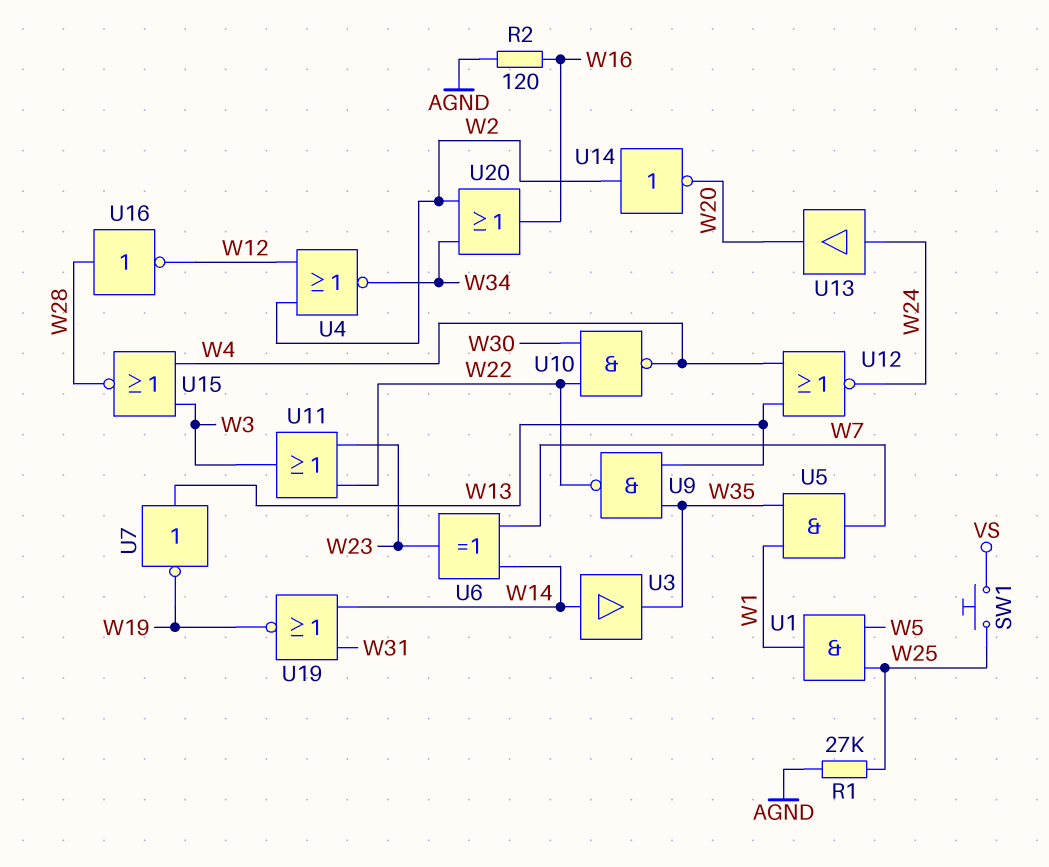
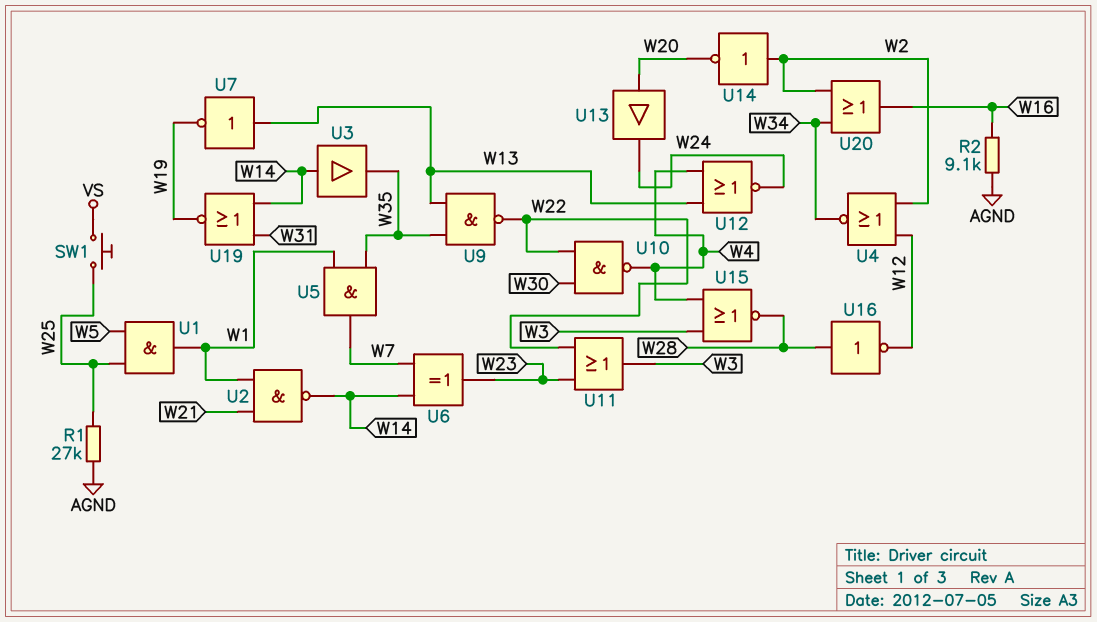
R2: 120 (AGND, W16) -> 9.1k (AGND, W16)
U2: none -> NAND (in W1, in W21, out W14)
U13: buffer (in W24, out W20) -> buffer (in W20, out W24)

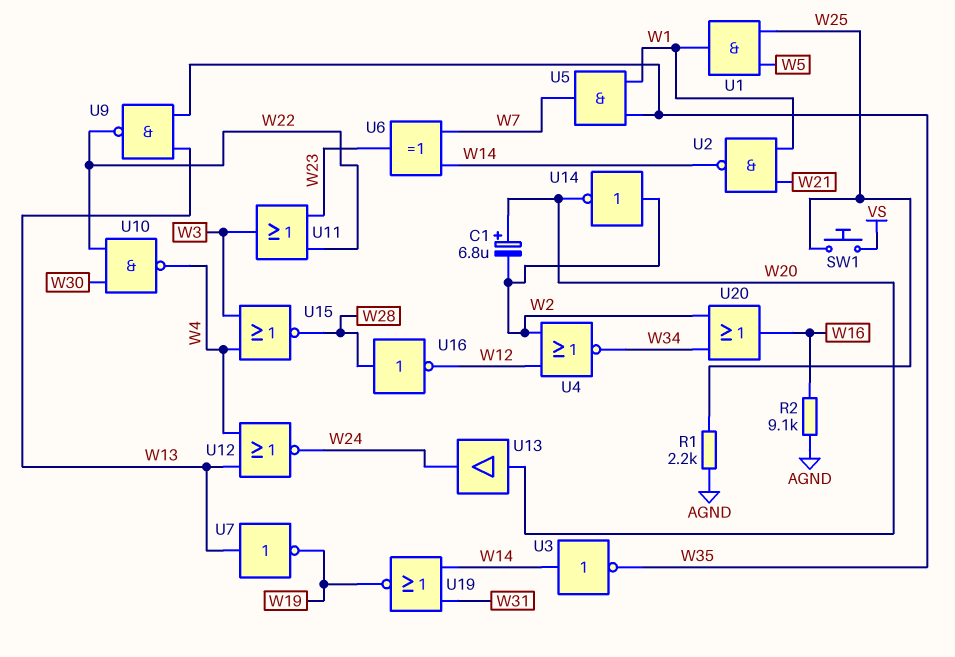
C1: none -> 6.8uF (plus W20, minus W2)
R1: 27k (AGND, W25) -> 2.2k (AGND, W25)
U3: buffer (in W14, out W35) -> NOT (in W14, out W35)

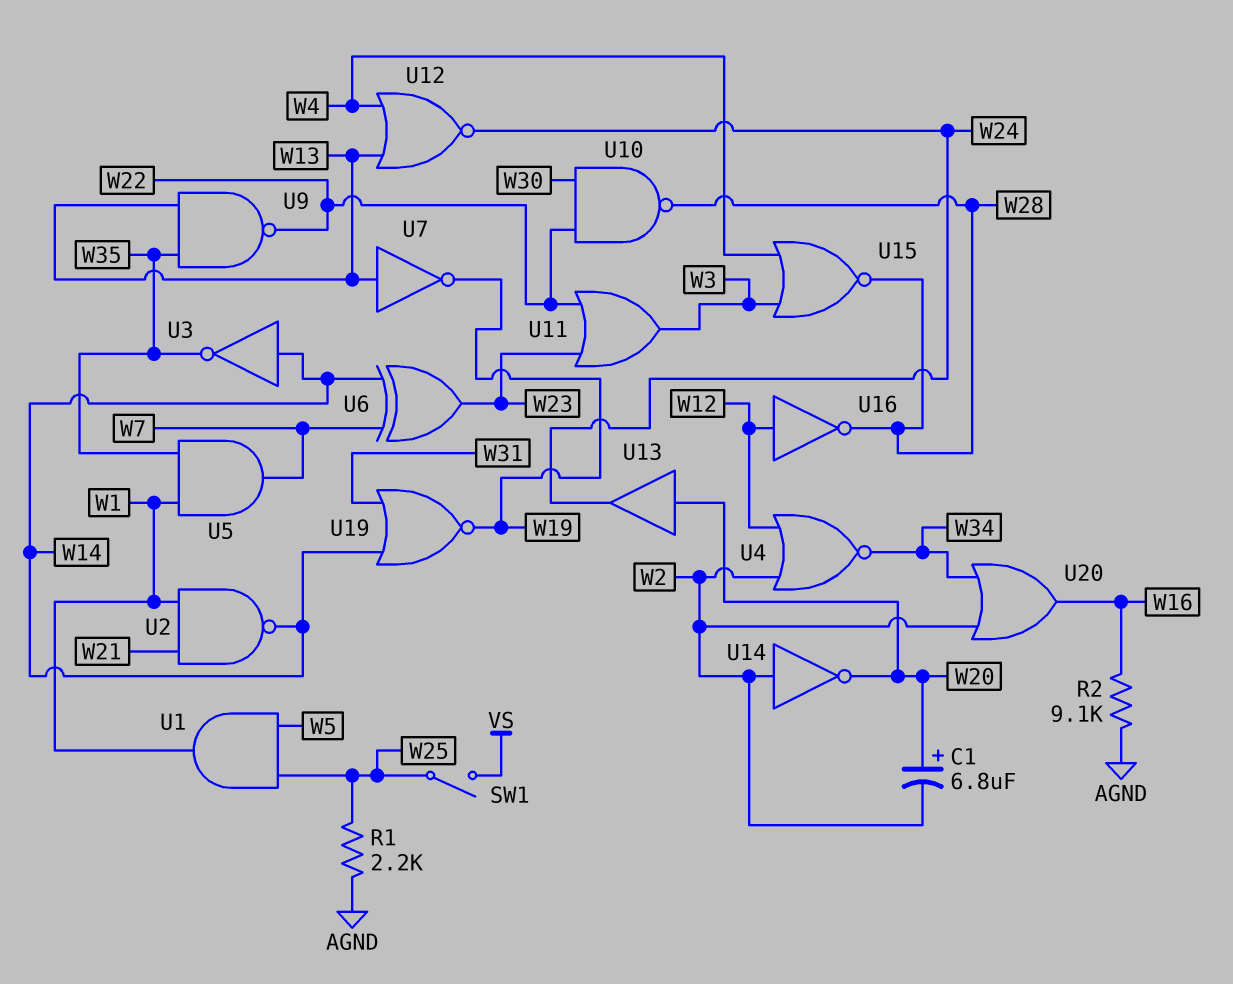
SW1: button (VS, W25) -> switch (VS, W25)
U10: NAND (in W22, in W30, out W4) -> NAND (in W22, in W30, out W28)
U16: NOT (in W28, out W12) -> NOT (in W12, out W28)

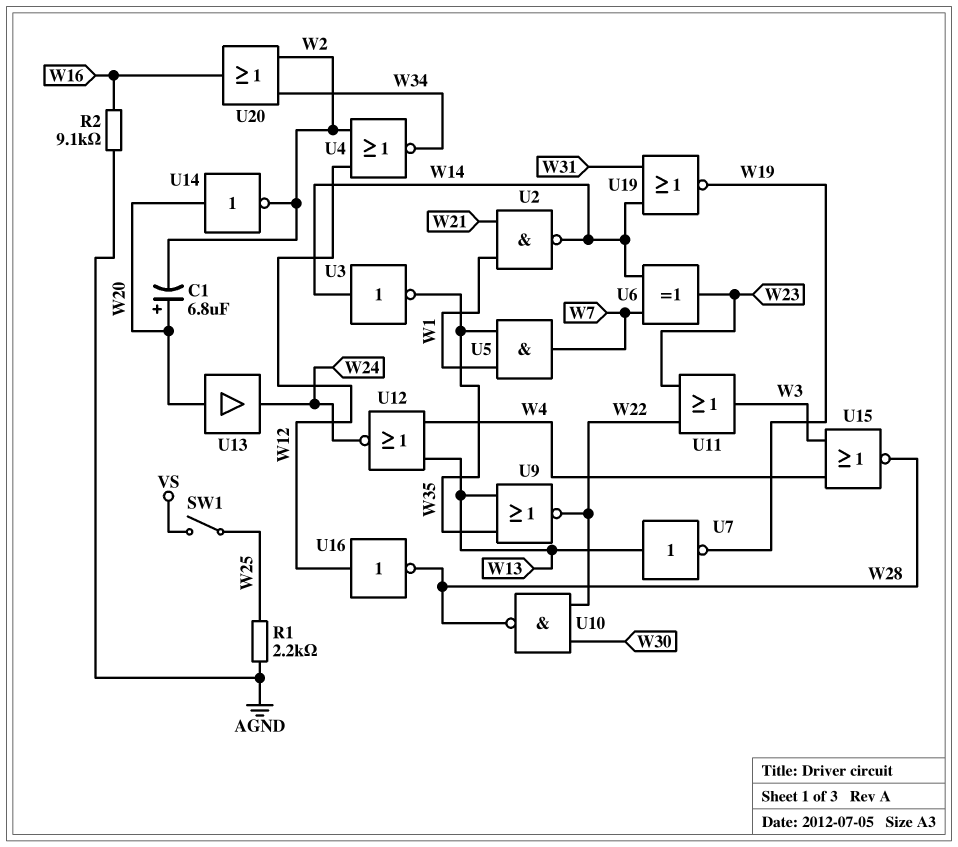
U1: AND (in W5, in W25, out W1) -> none
U9: NAND (in W13, in W35, out W22) -> NOR (in W13, in W35, out W22)
U14: NOT (in W2, out W20) -> NOT (in W20, out W2)

